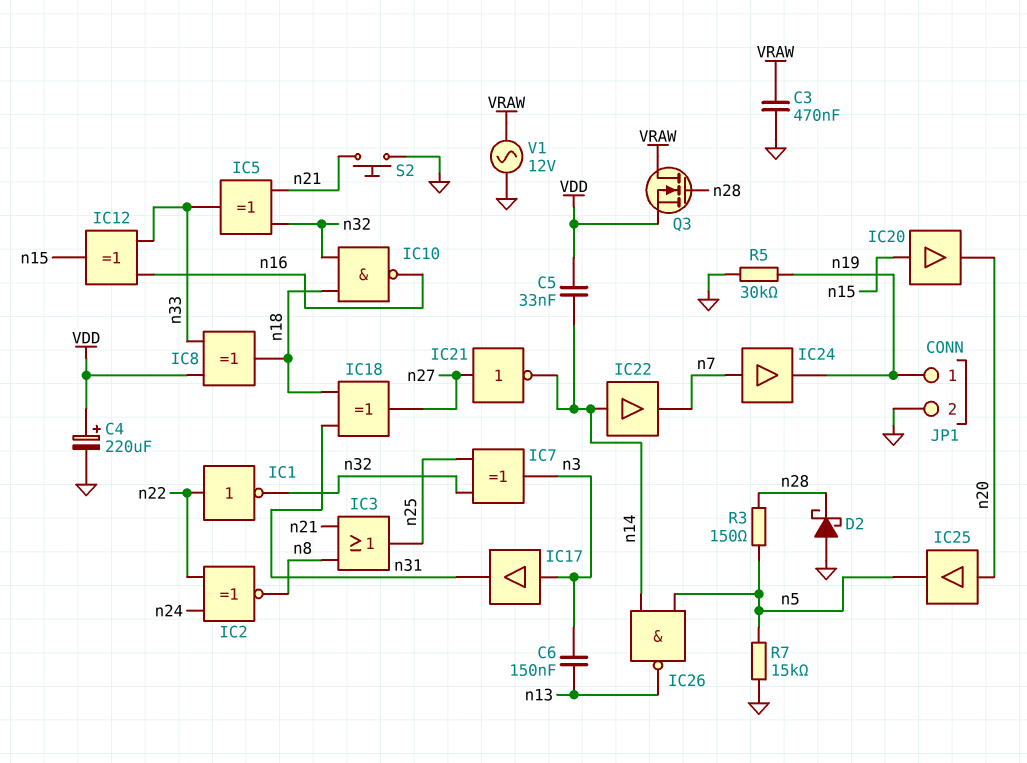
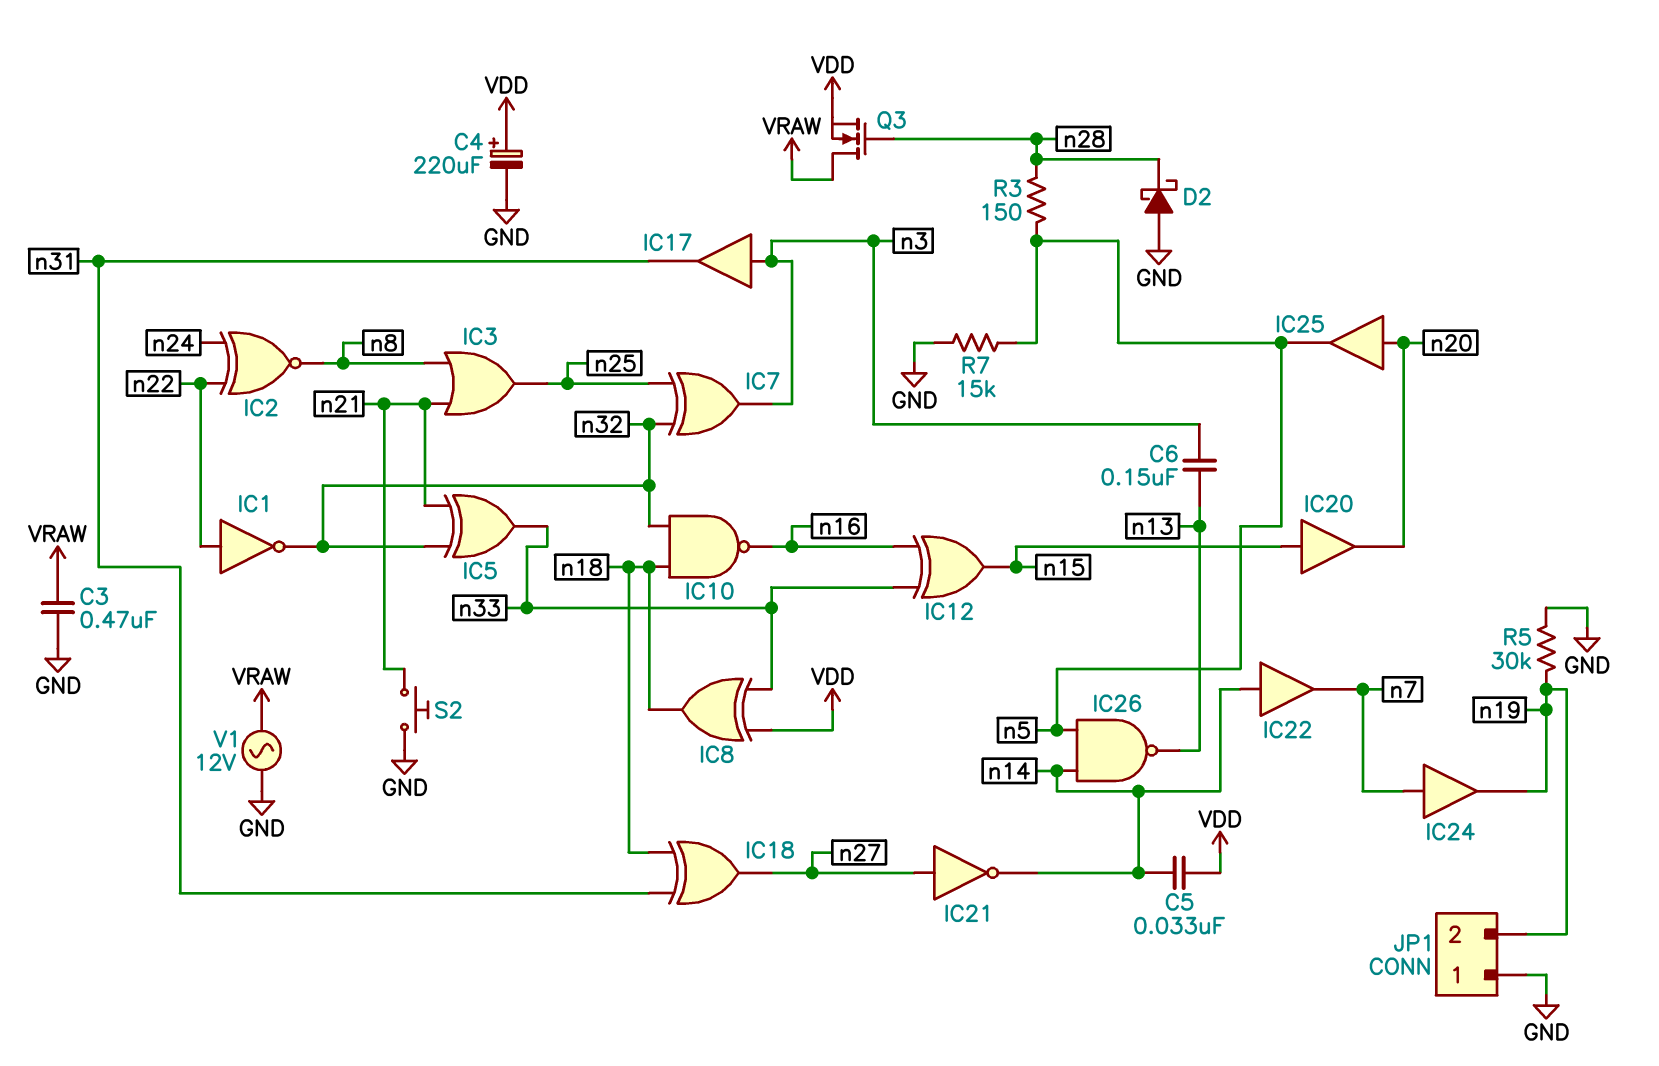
JP1 pin 1: n19 -> GND
JP1 pin 2: GND -> n19

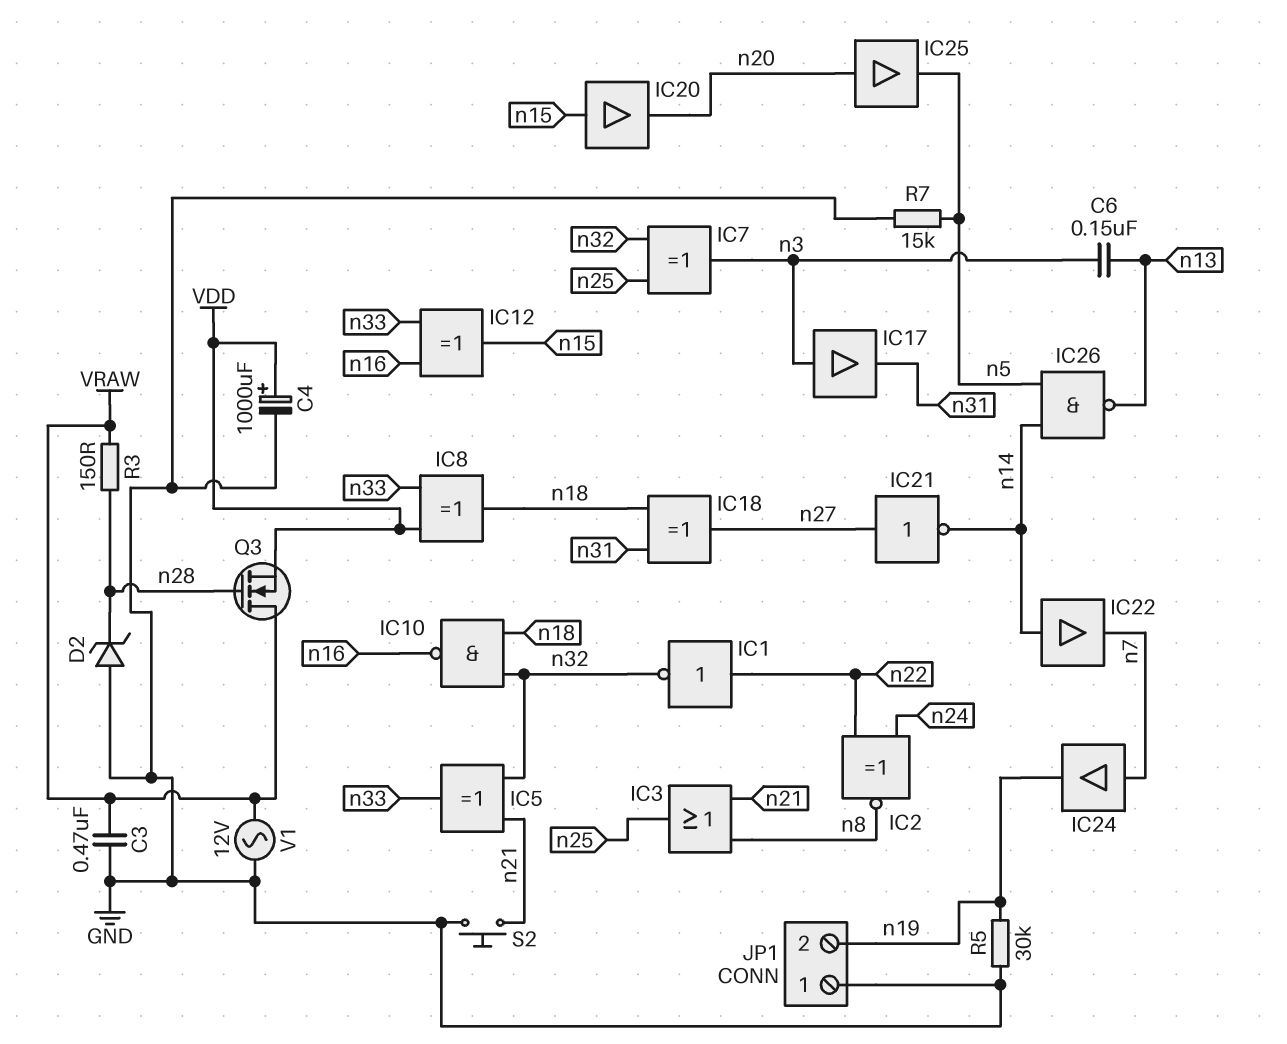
C4: 220uF (plus VDD, minus GND) -> 1000uF (plus VDD, minus GND)
C5: 33nF (VDD, n14) -> none
D2: schottky (A GND, K n28) -> zener (A GND, K n28)
R3: 150 (n5, n28) -> 150 (VRAW, n28)

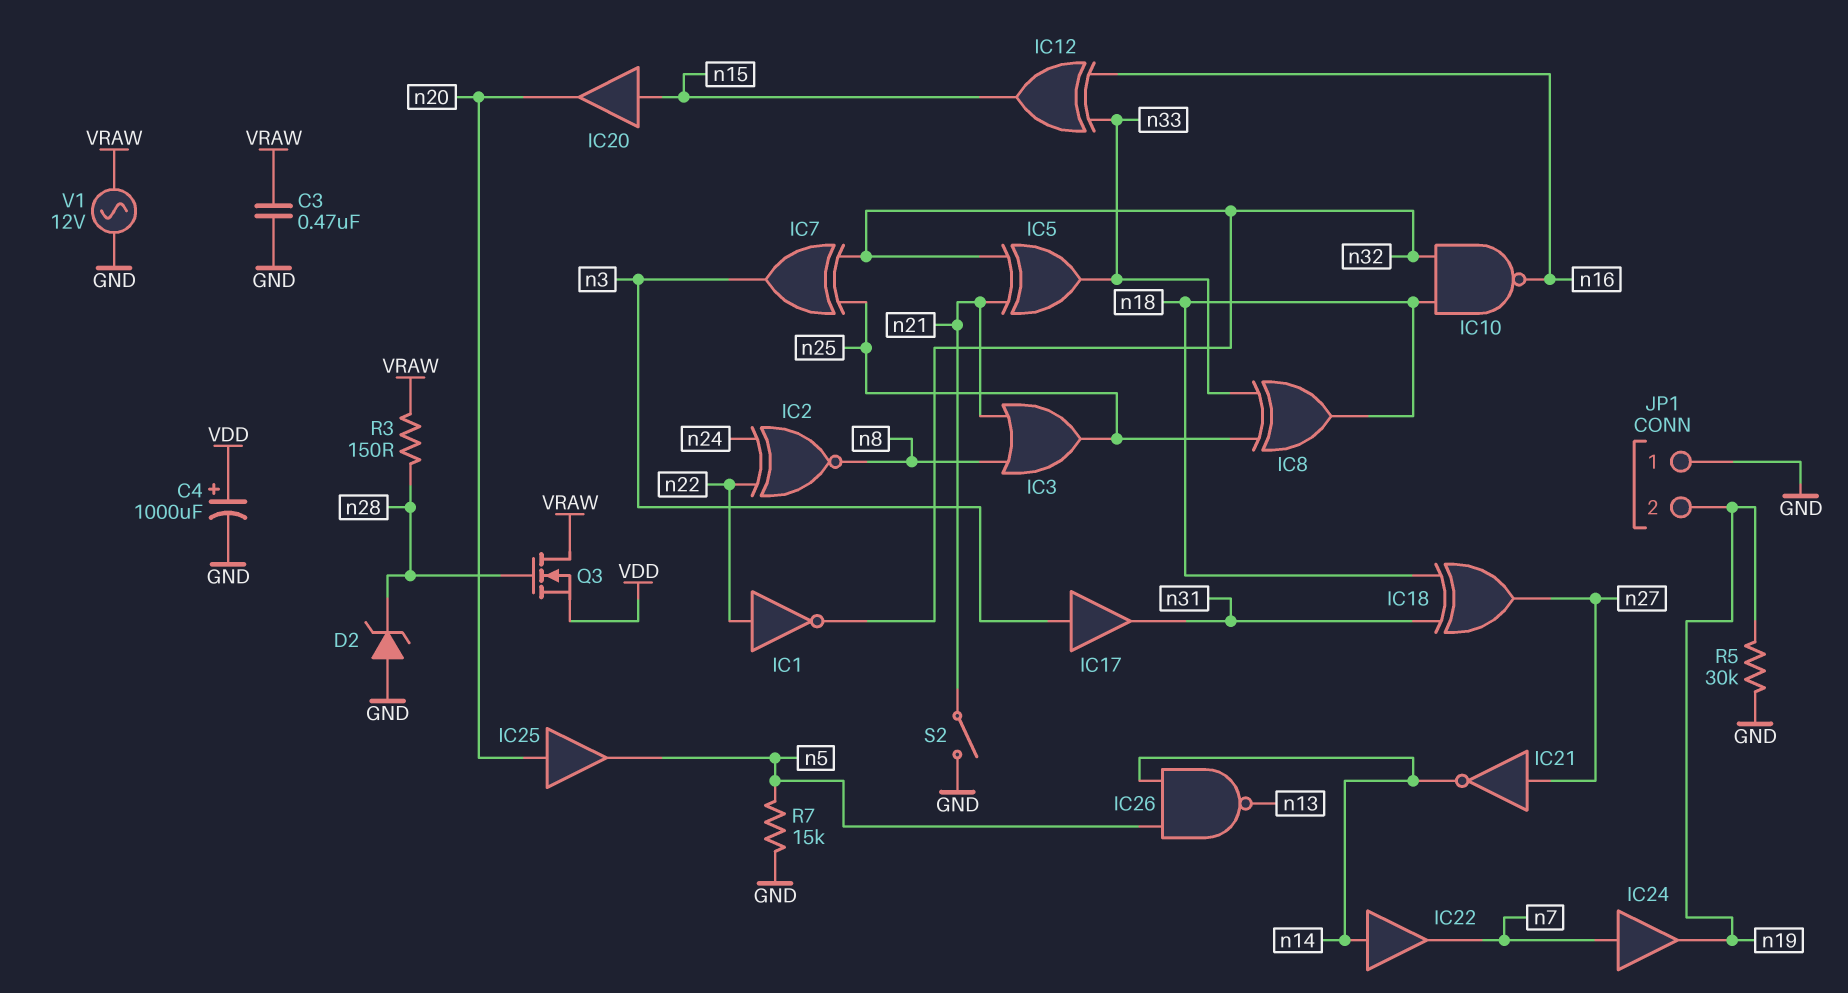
C6: 150nF (n3, n13) -> none
IC8: XOR (in VDD, in n33, out n18) -> XOR (in n25, in n33, out n18)
S2: button (GND, n21) -> switch (GND, n21)

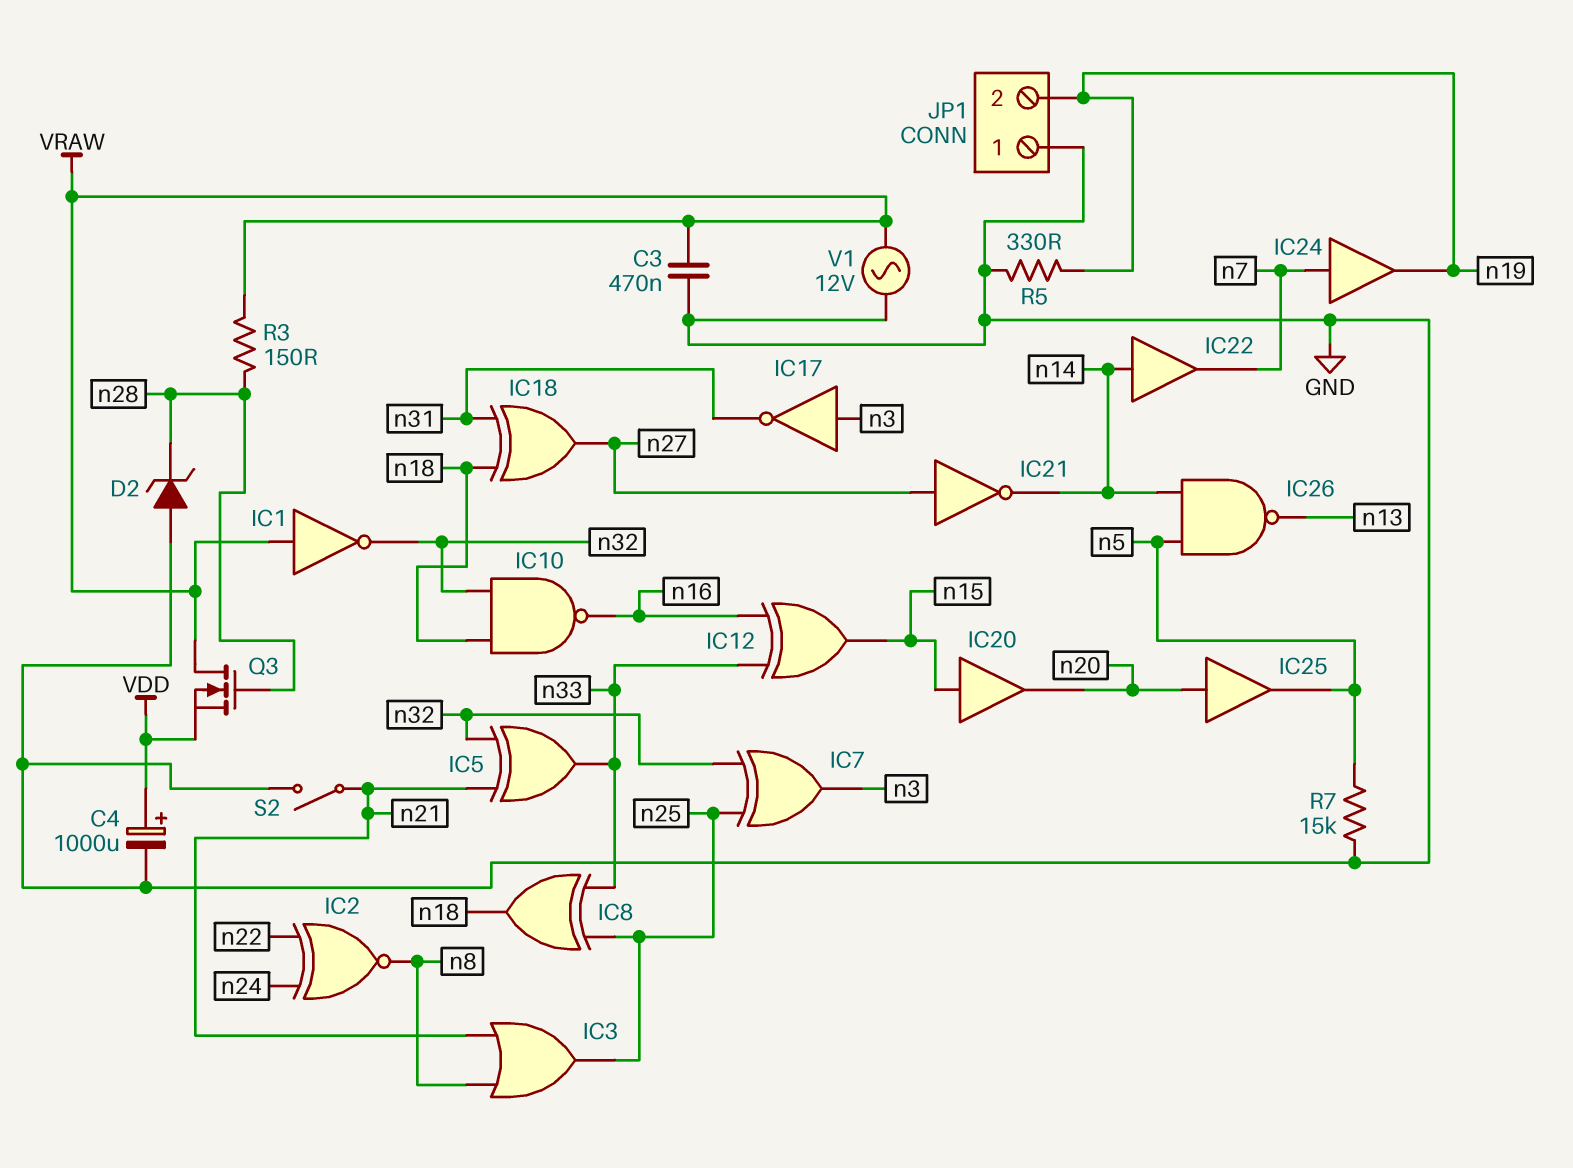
IC1: NOT (in n22, out n32) -> NOT (in VRAW, out n32)
IC17: buffer (in n3, out n31) -> NOT (in n3, out n31)
R5: 30k (GND, n19) -> 330 (GND, n19)

